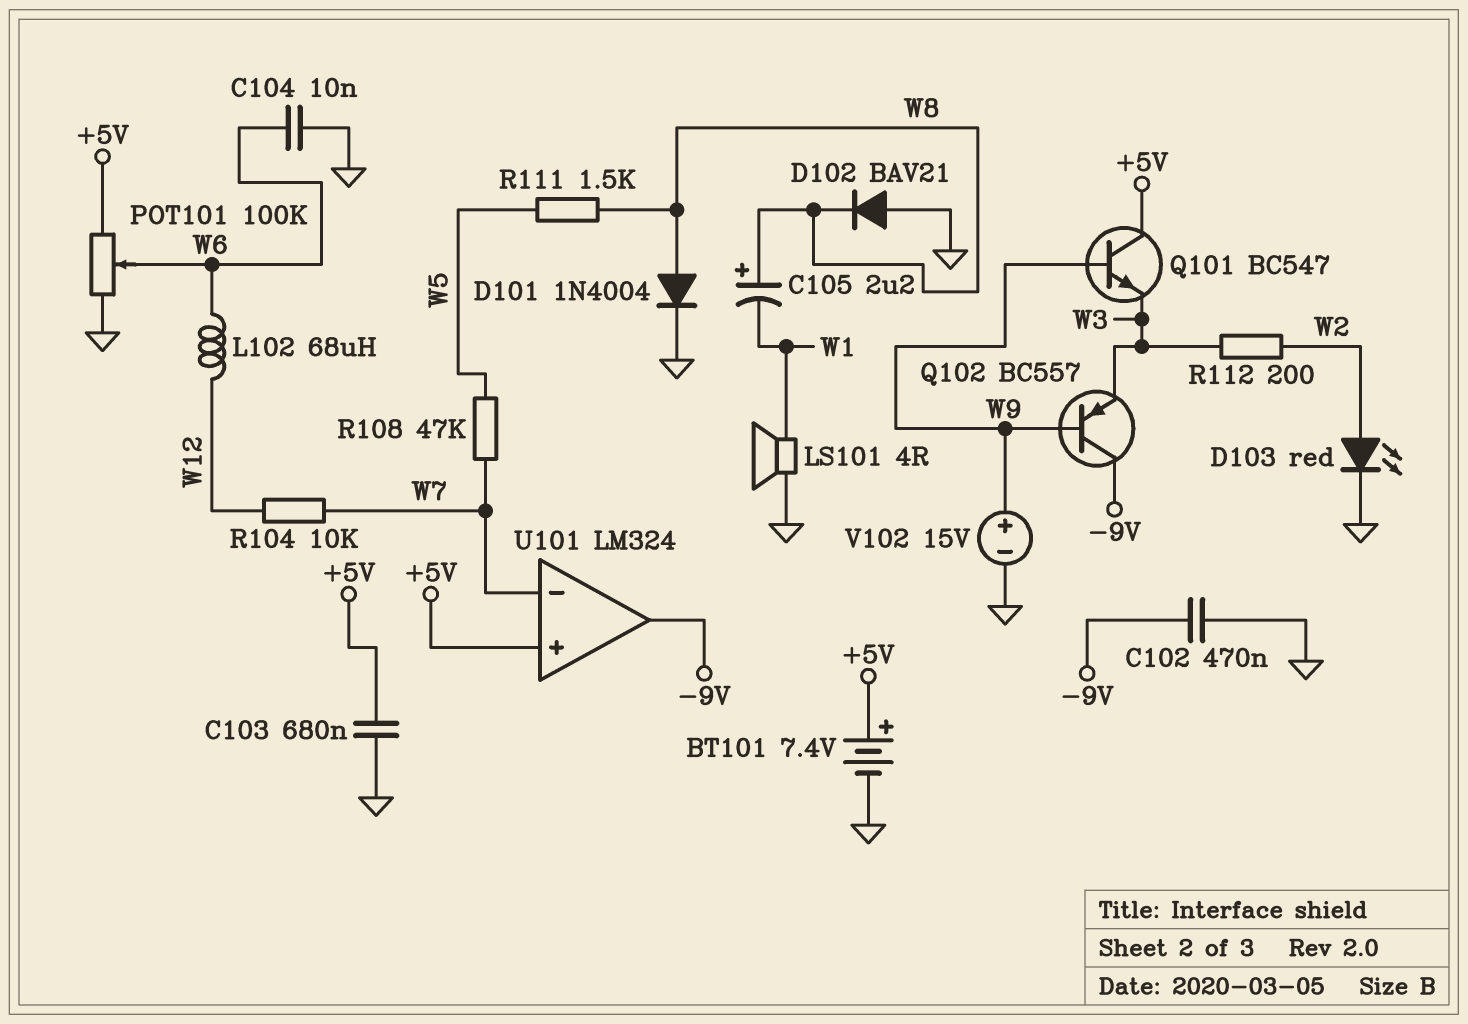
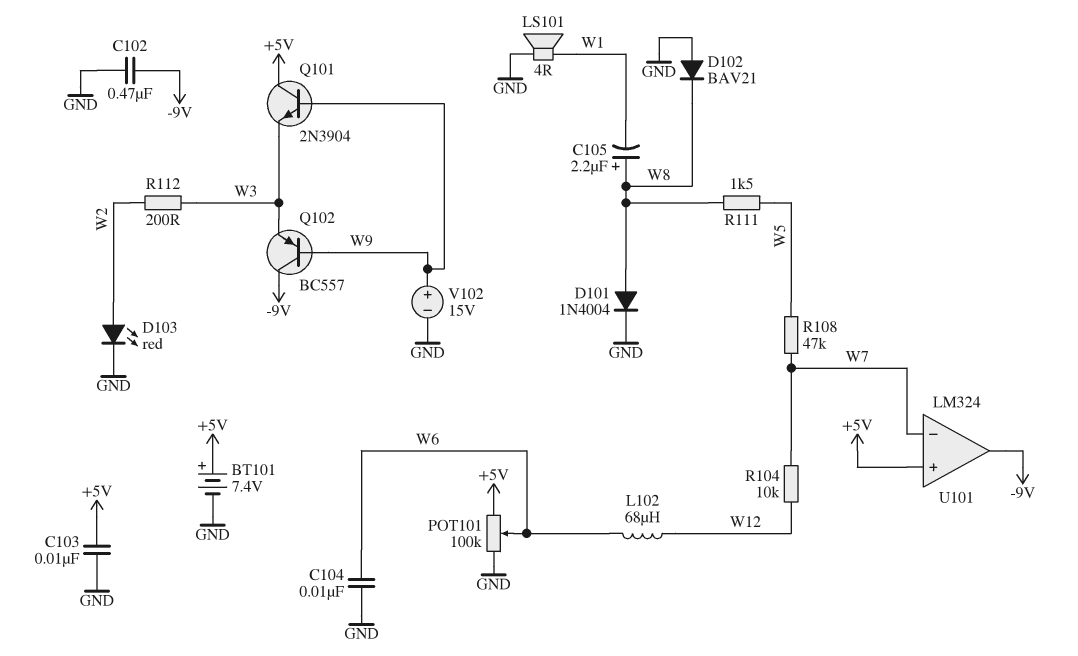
C103: 680nF (+5V, GND) -> 10nF (+5V, GND)
Q101: NPN BC547 (B W9, C +5V, E W3) -> NPN 2N3904 (B W9, C +5V, E W3)

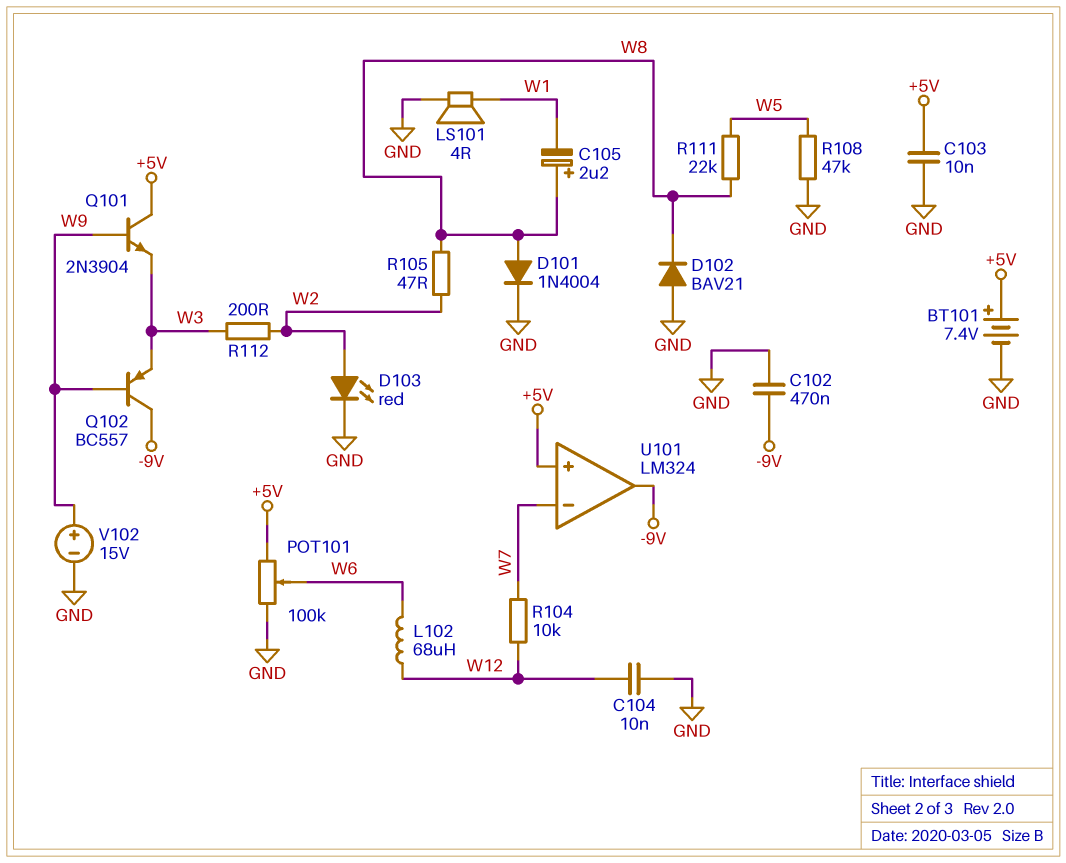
C104: 10nF (GND, W6) -> 10nF (GND, W12)
R105: none -> 47 (W2, W8)
R108: 47k (W5, W7) -> 47k (GND, W5)
R111: 1.5k (W5, W8) -> 22k (W5, W8)

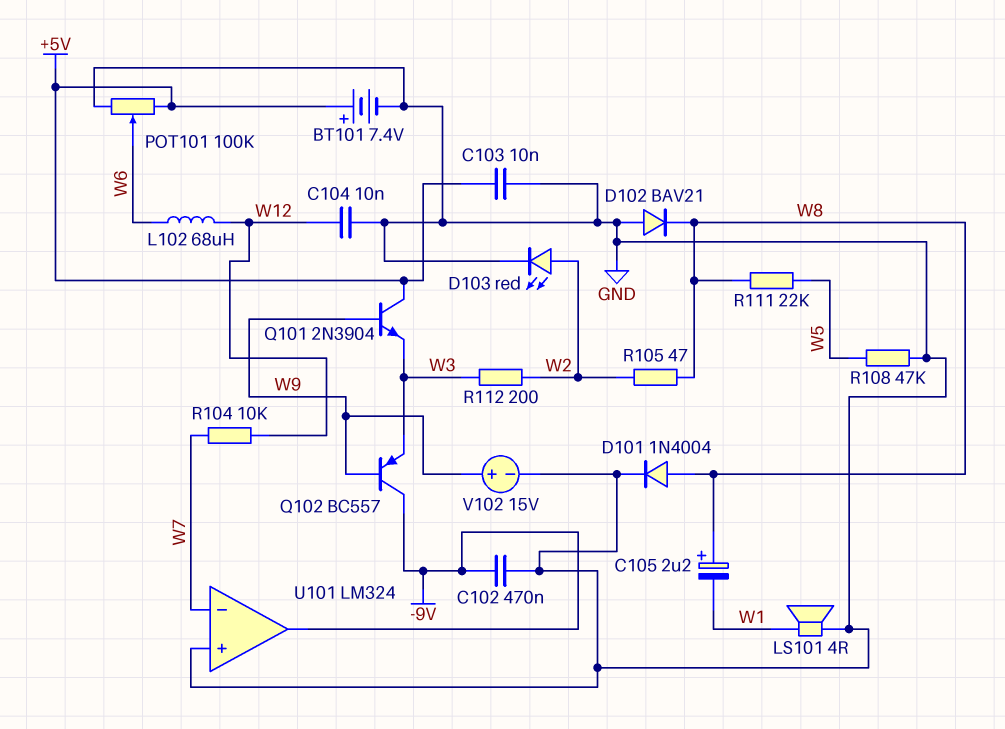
U101 pin in+: +5V -> GND

